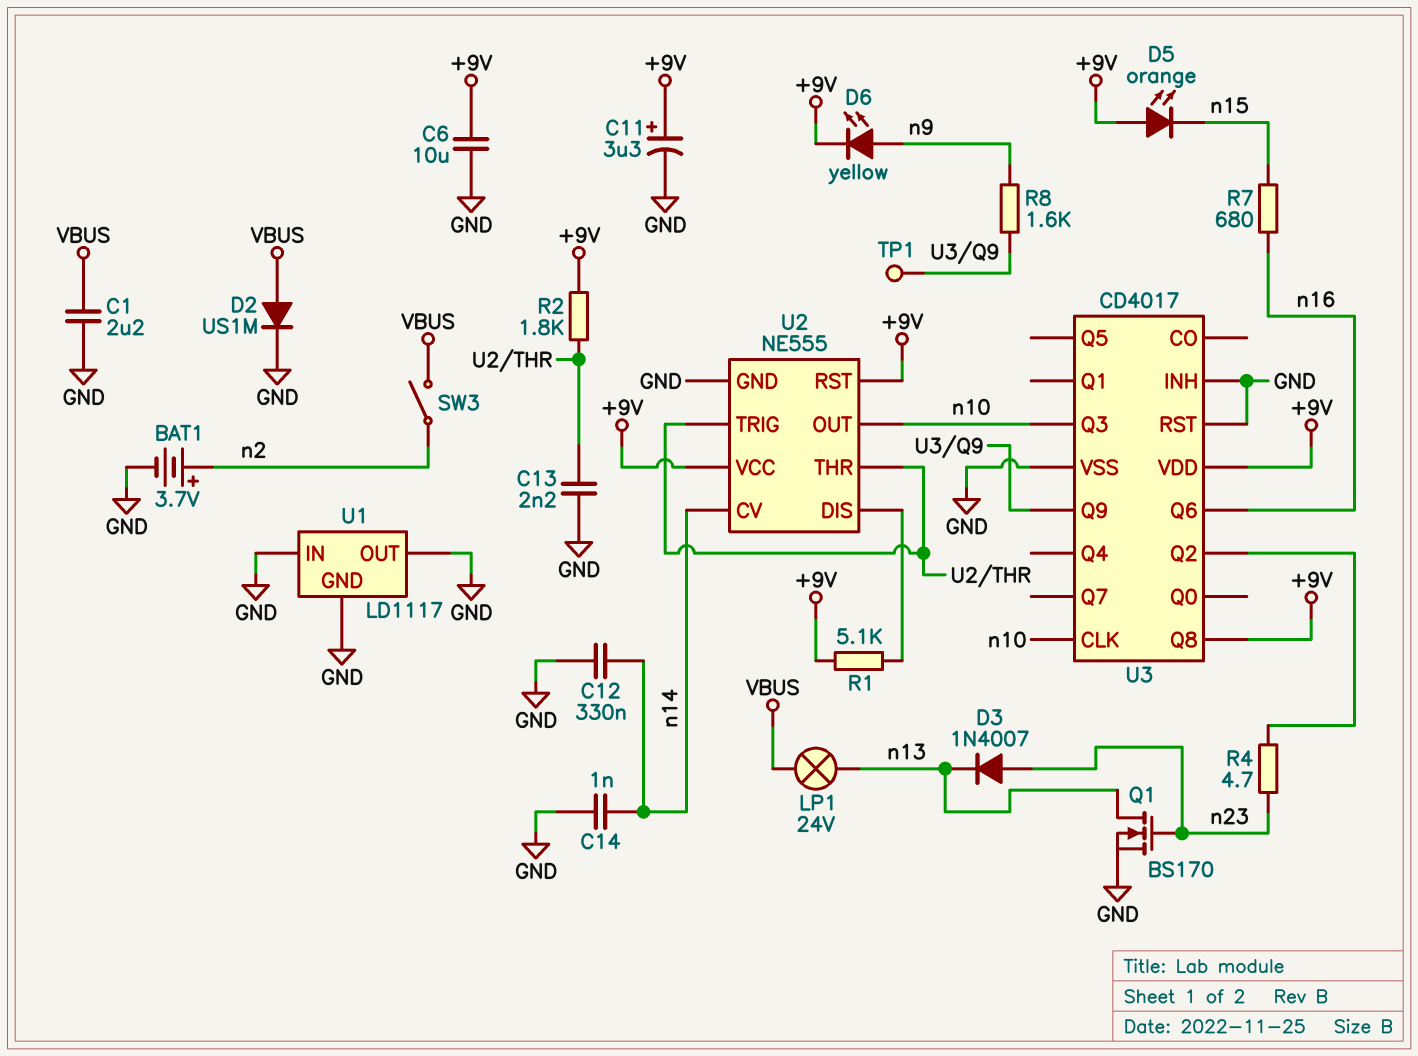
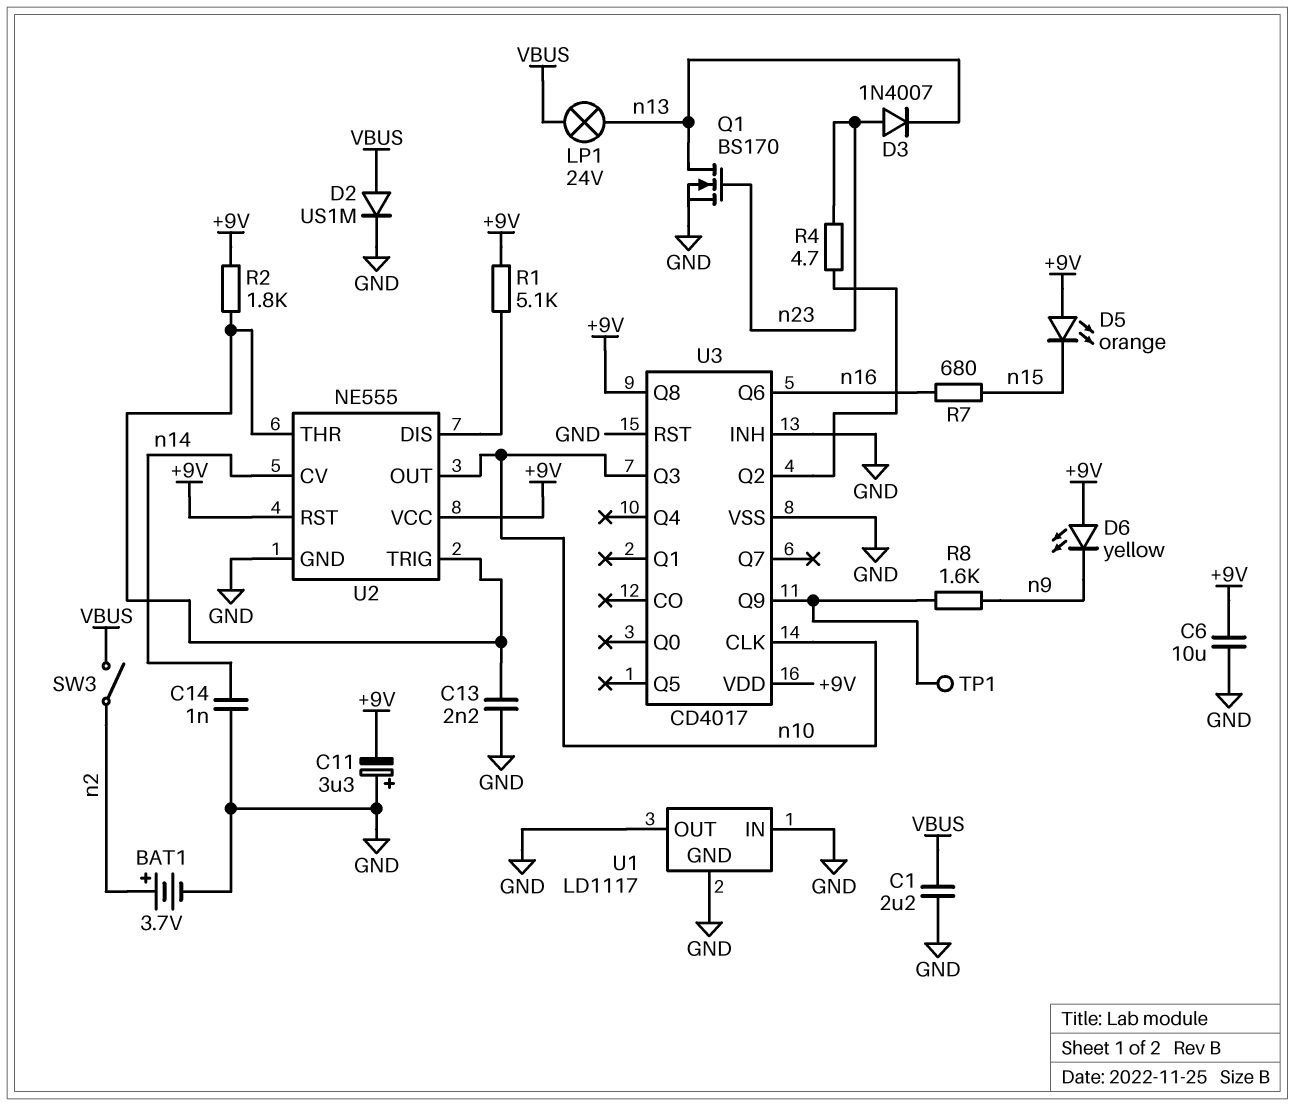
C11: 3.3uF (plus +9V, minus GND) -> 3.3uF (plus GND, minus +9V)
C12: 330nF (GND, n14) -> none
D6: LED yellow (A n9, K +9V) -> LED yellow (A +9V, K n9)

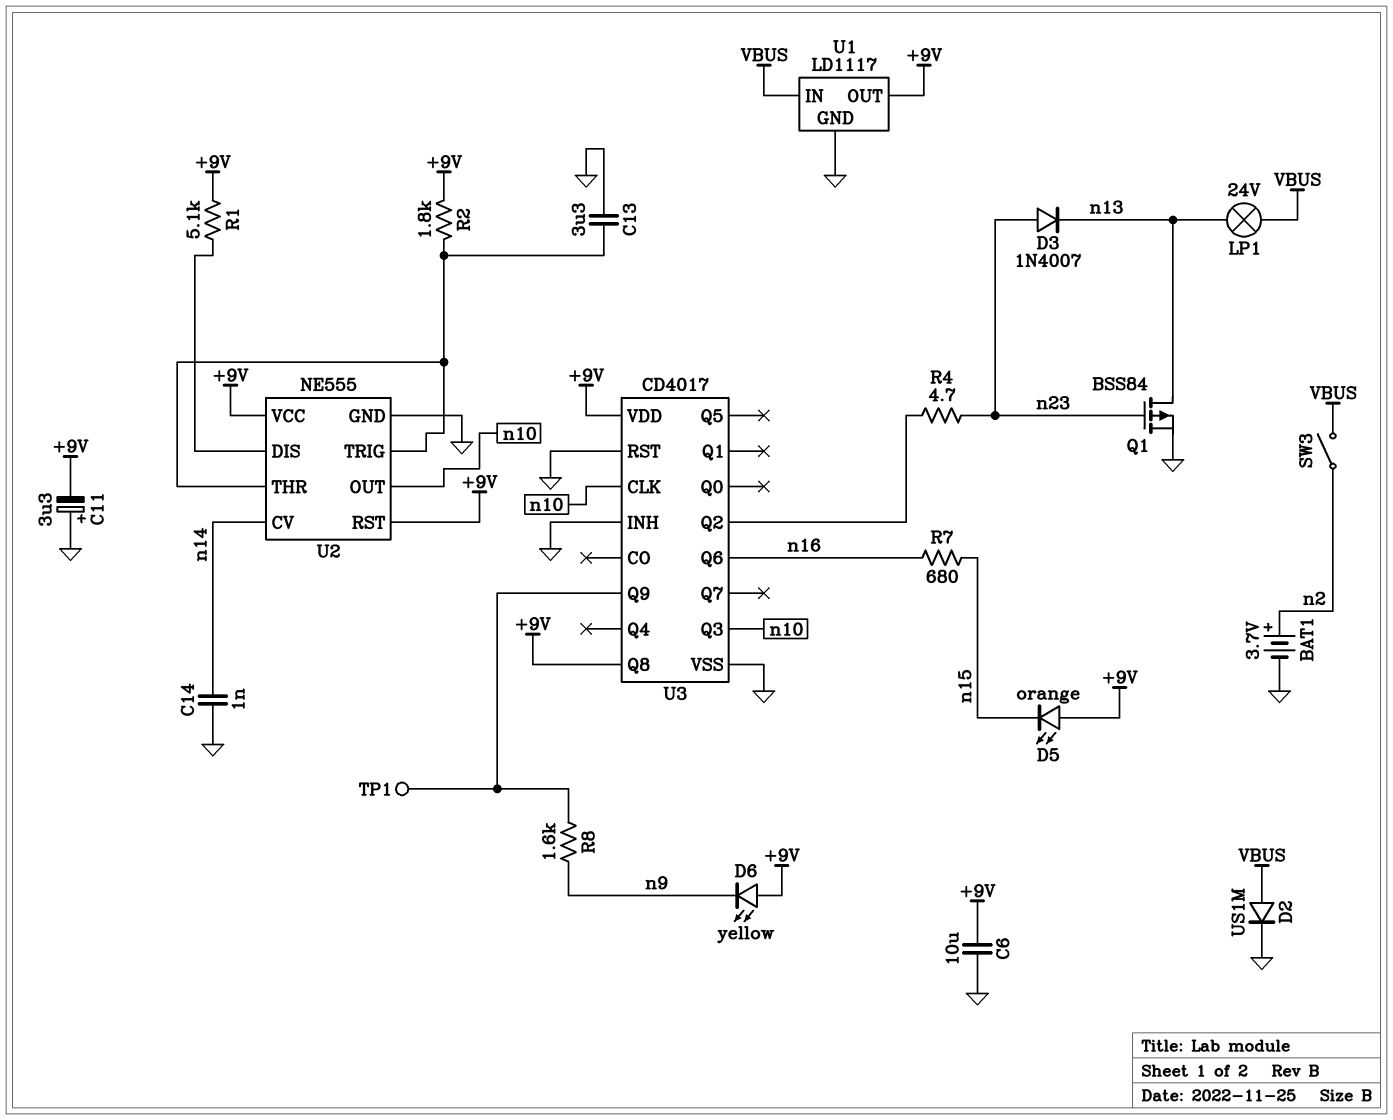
C1: 2.2uF (GND, VBUS) -> none
C13: 2.2nF (GND, U2/THR) -> 3.3uF (GND, U2/THR)
Q1: NMOS BS170 (G n23, D n13, S GND) -> PMOS BSS84 (G n23, D n13, S GND)
U1 pin IN: GND -> VBUS
U1 pin OUT: GND -> +9V

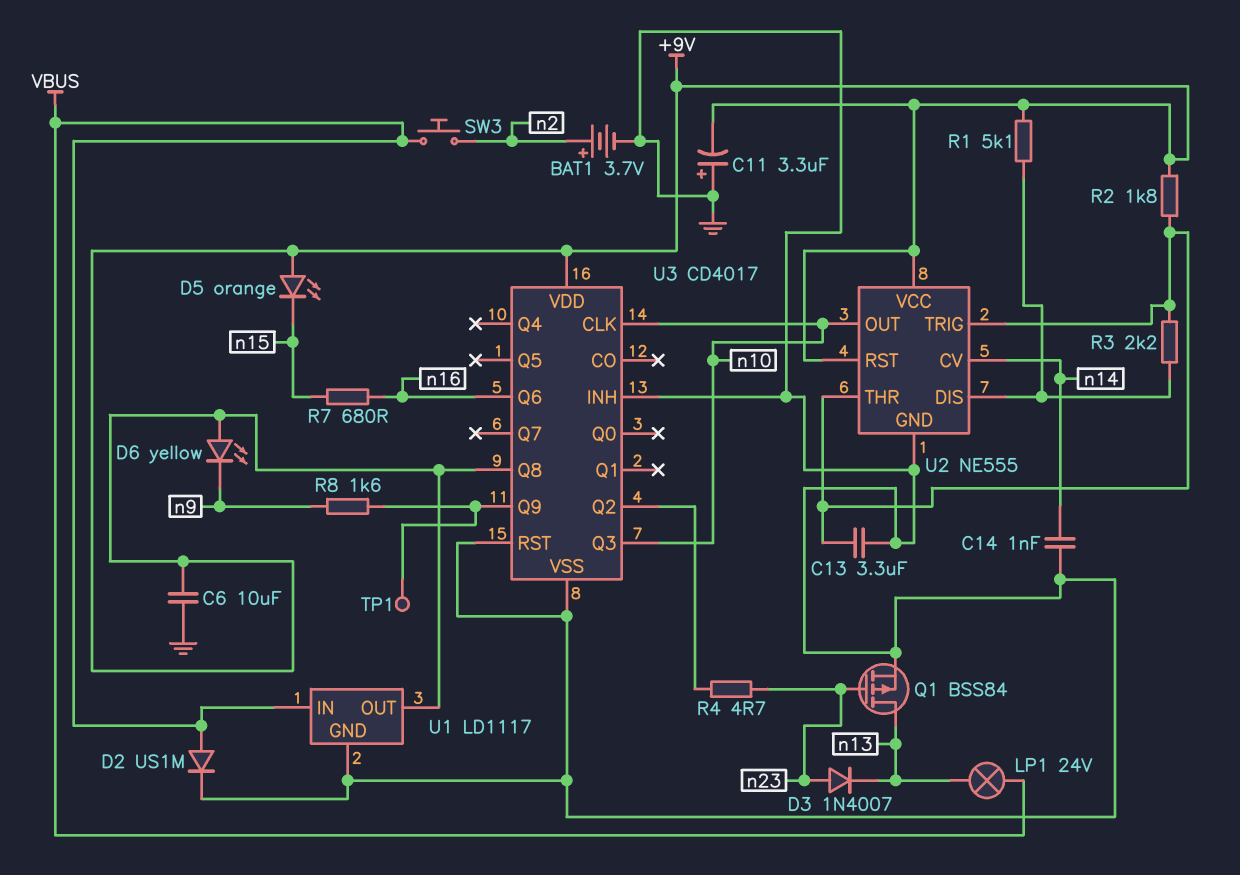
R3: none -> 2.2k (U2/DIS, U2/THR)
SW3: switch (VBUS, n2) -> button (VBUS, n2)

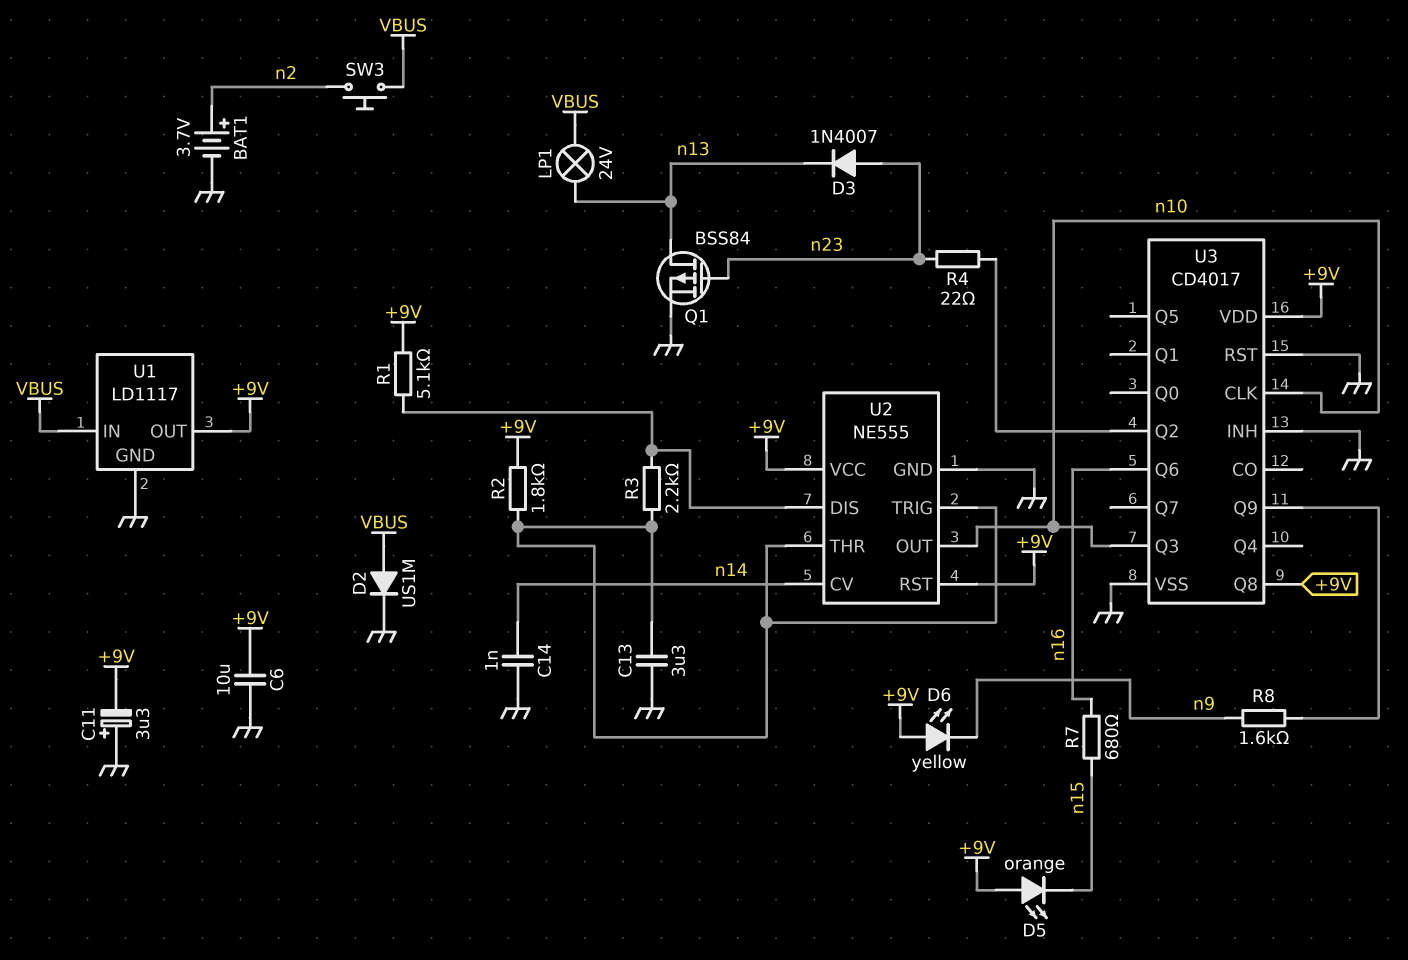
R4: 4.7 (U3/Q2, n23) -> 22 (U3/Q2, n23)
TP1: test point (U3/Q9) -> none

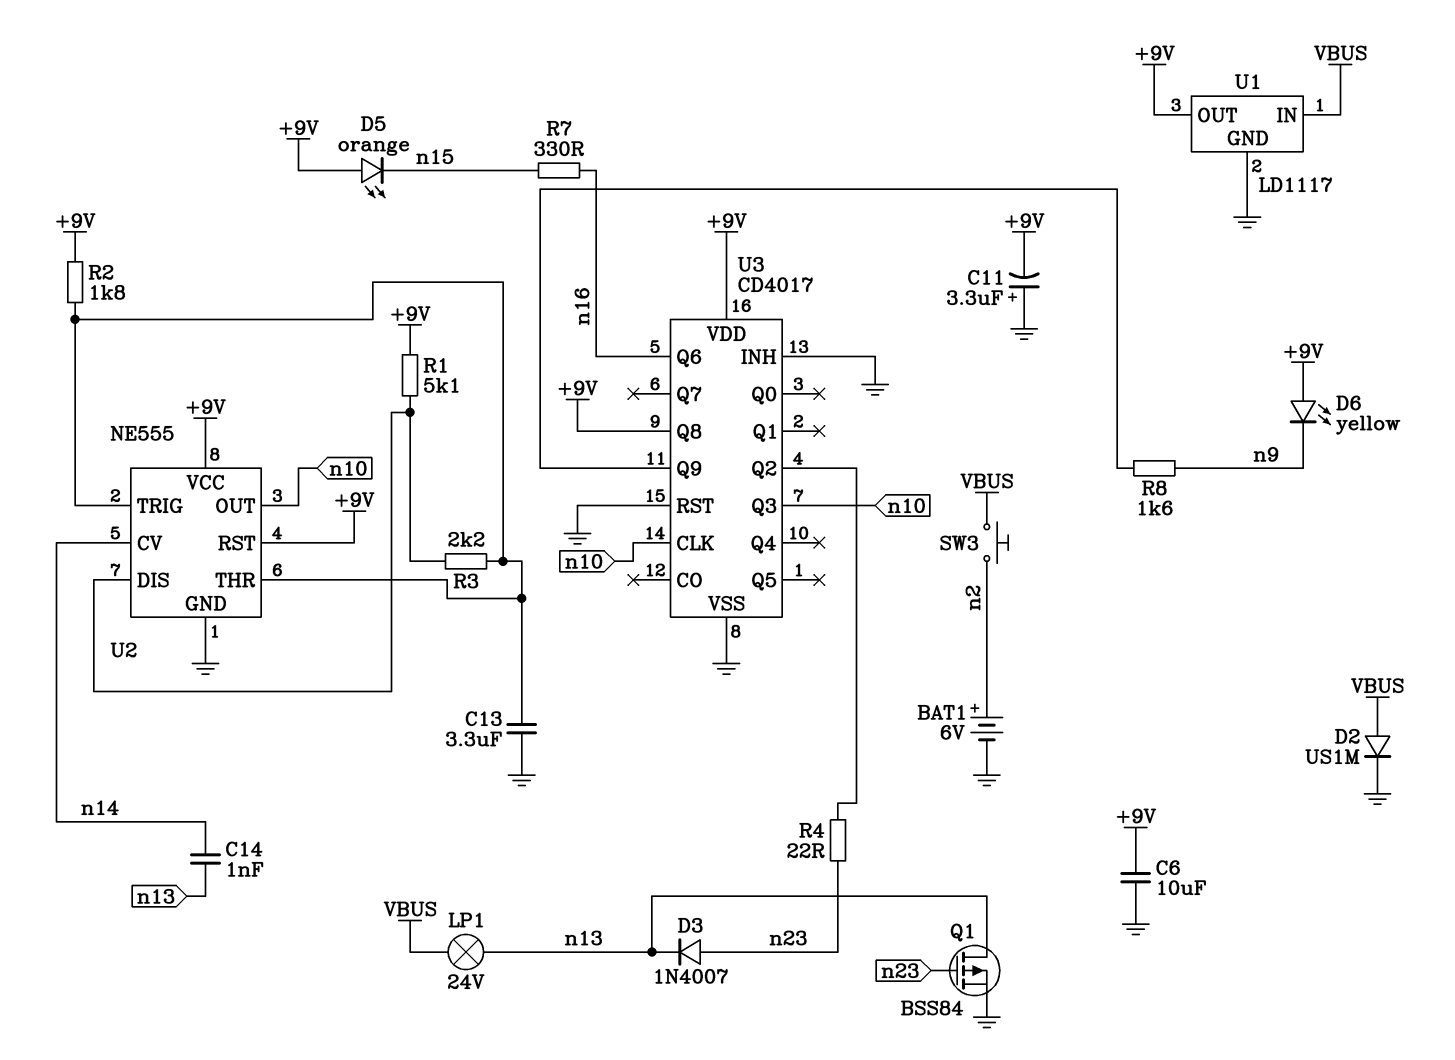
BAT1: 3.7V (plus n2, minus GND) -> 6V (plus n2, minus GND)
C14: 1nF (GND, n14) -> 1nF (n13, n14)
R7: 680 (n15, n16) -> 330 (n15, n16)

